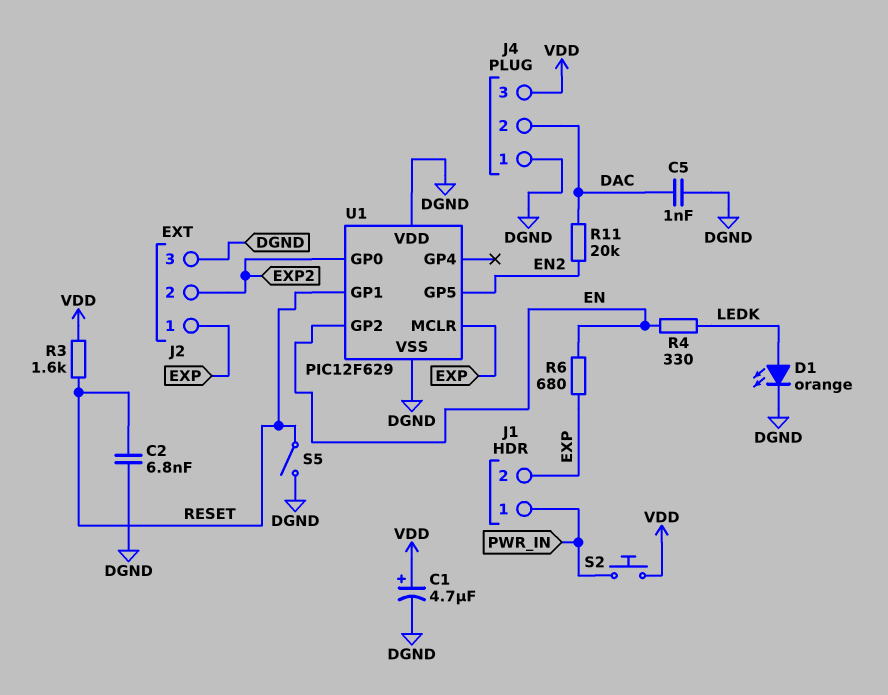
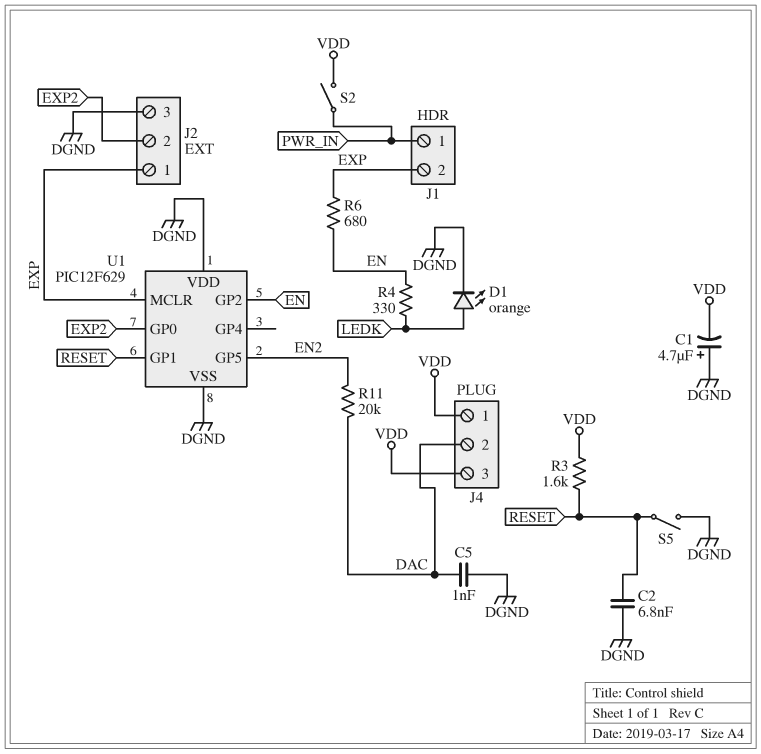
C1: 4.7uF (plus VDD, minus DGND) -> 4.7uF (plus DGND, minus VDD)
J4 pin 1: DGND -> VDD
S2: button (PWR_IN, VDD) -> switch (PWR_IN, VDD)

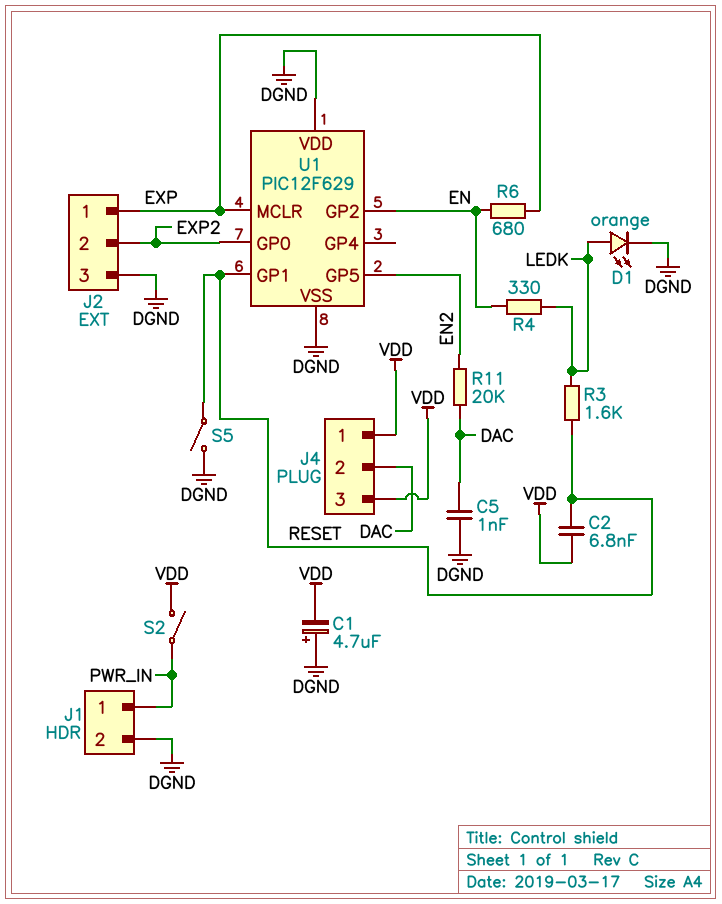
C2: 6.8nF (DGND, RESET) -> 6.8nF (RESET, VDD)
J1 pin 2: EXP -> DGND
R3: 1.6k (RESET, VDD) -> 1.6k (LEDK, RESET)

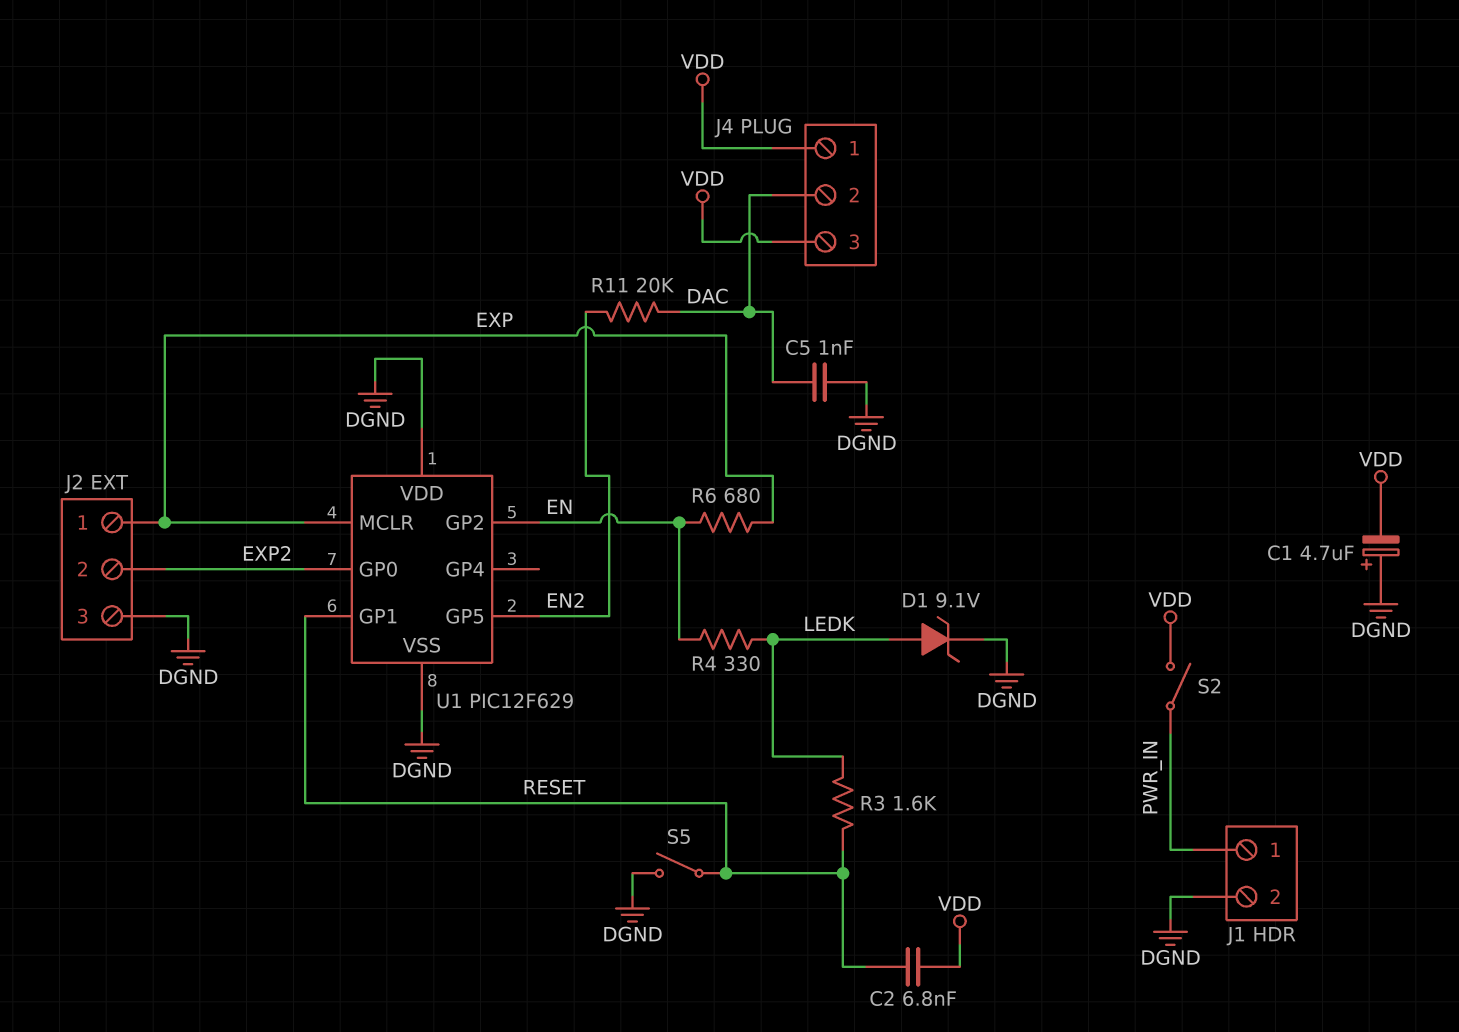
D1: LED orange (A LEDK, K DGND) -> zener 9.1V (A LEDK, K DGND)

